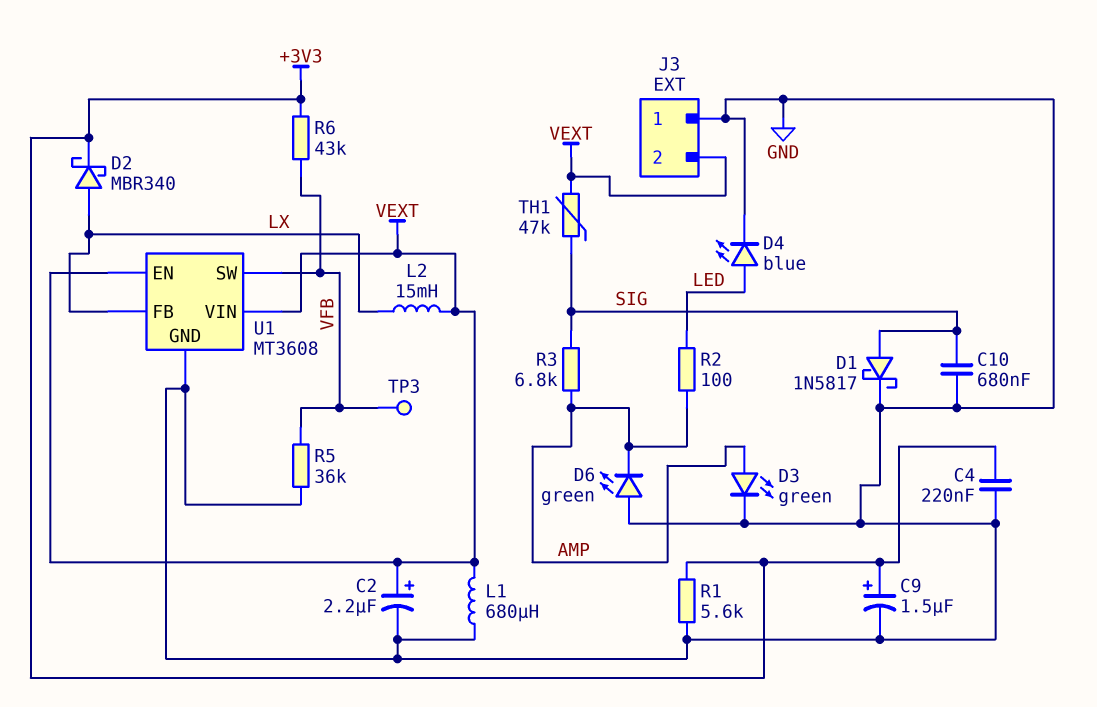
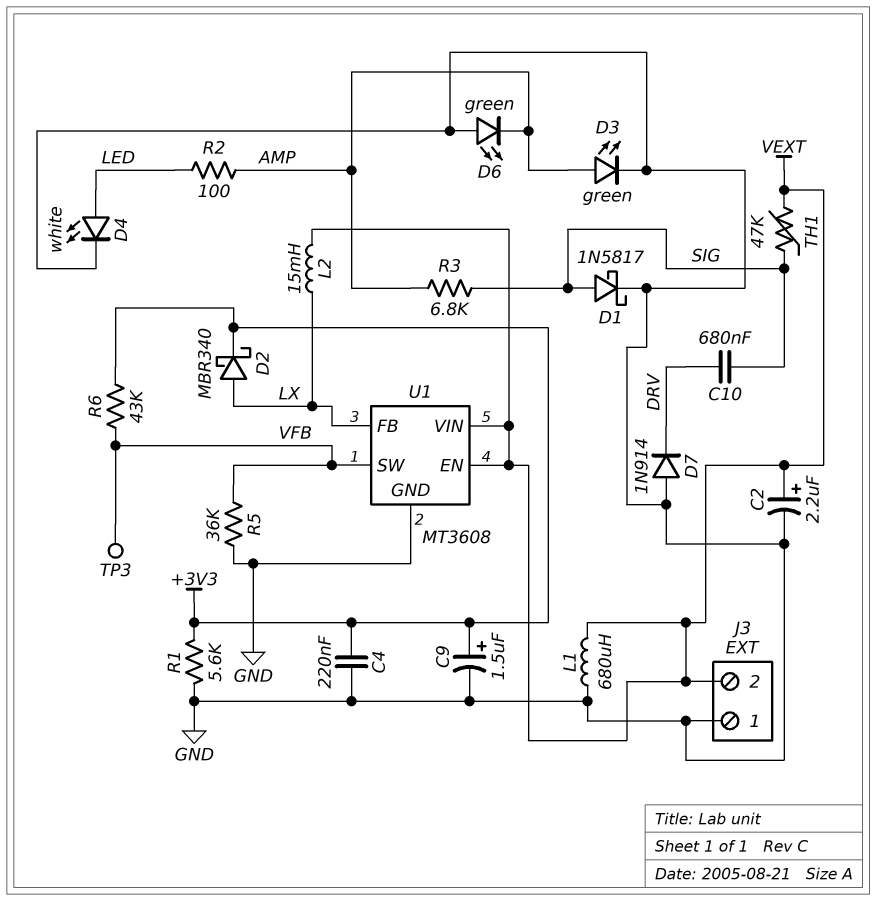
C10: 680nF (GND, SIG) -> 680nF (DRV, SIG)
D4: LED blue (A LED, K GND) -> LED white (A LED, K GND)
D7: none -> diode 1N914 (A GND, K DRV)

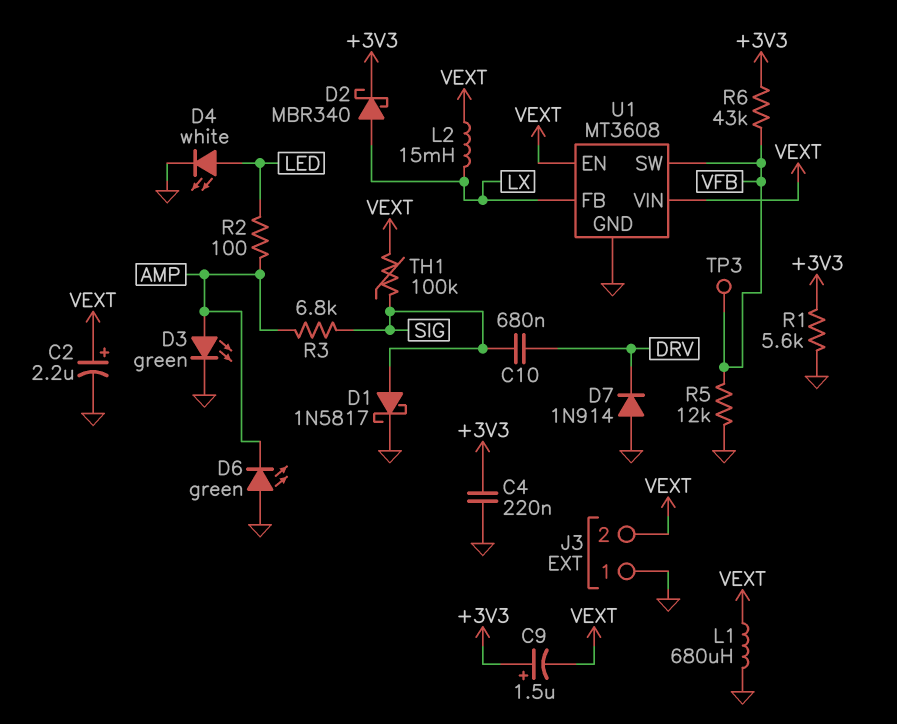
C9: 1.5uF (plus +3V3, minus GND) -> 1.5uF (plus +3V3, minus VEXT)
R5: 36k (GND, VFB) -> 12k (GND, VFB)
TH1: 47k (SIG, VEXT) -> 100k (SIG, VEXT)

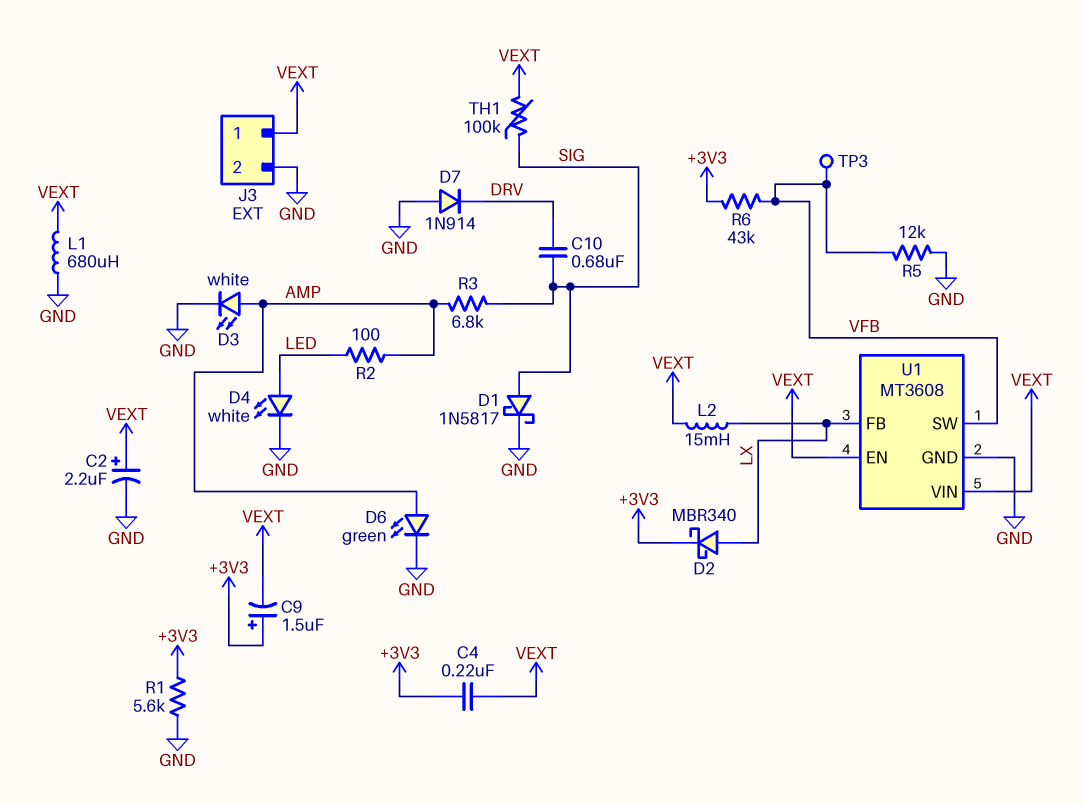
C4: 220nF (+3V3, GND) -> 220nF (+3V3, VEXT)
D3: LED green (A AMP, K GND) -> LED white (A AMP, K GND)
D6: LED green (A GND, K AMP) -> LED green (A AMP, K GND)
J3 pin 1: GND -> VEXT
J3 pin 2: VEXT -> GND

